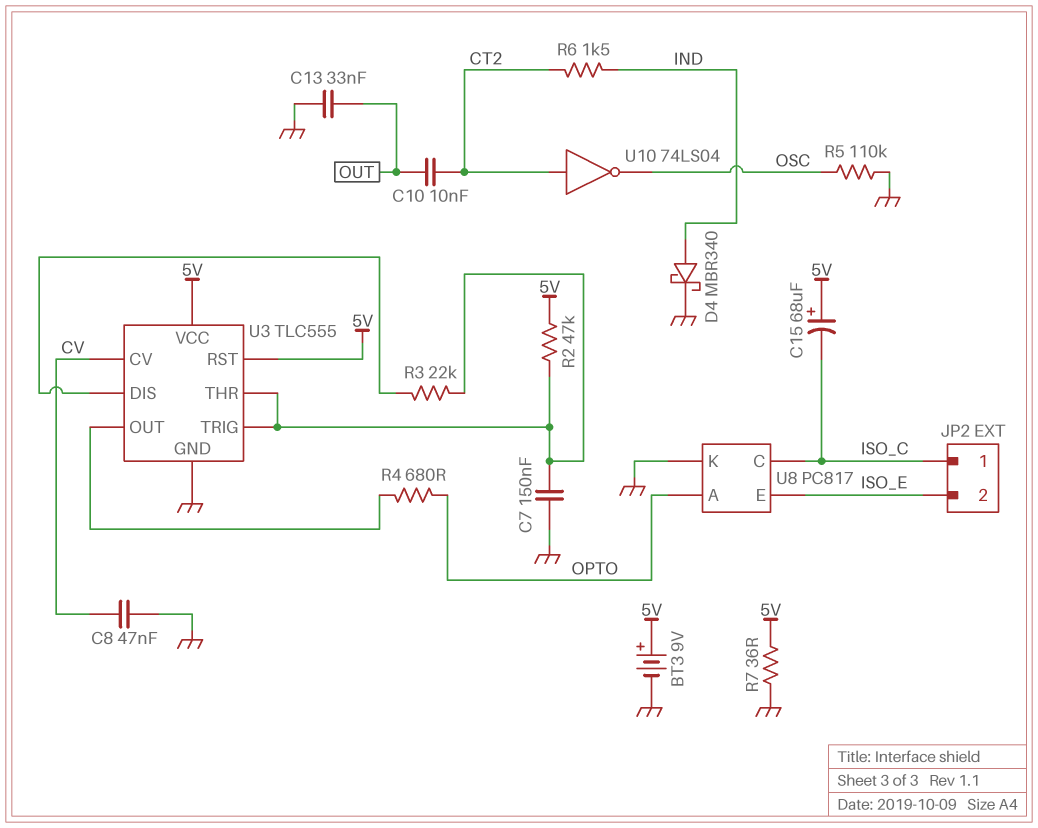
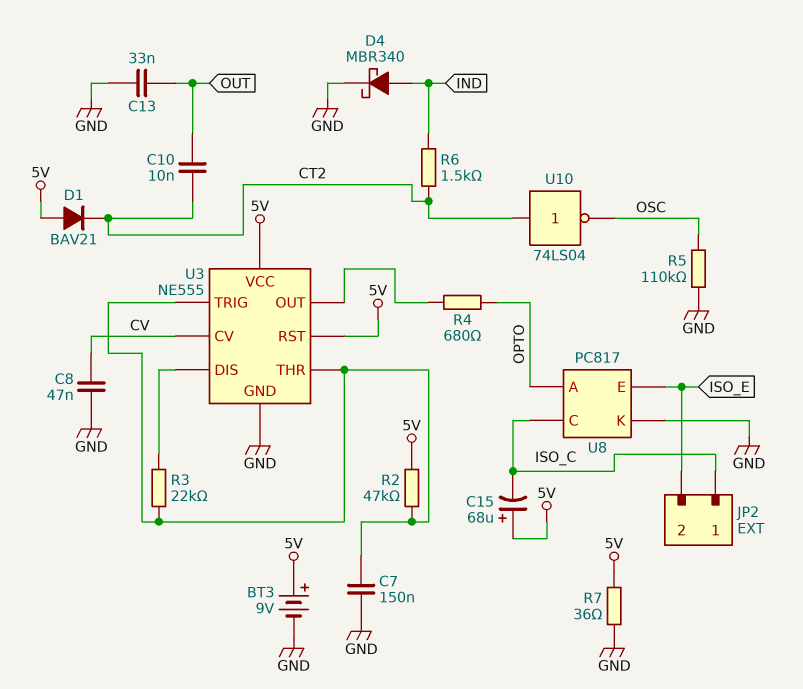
D1: none -> diode BAV21 (A 5V, K CT2)
U3: TLC555 -> NE555

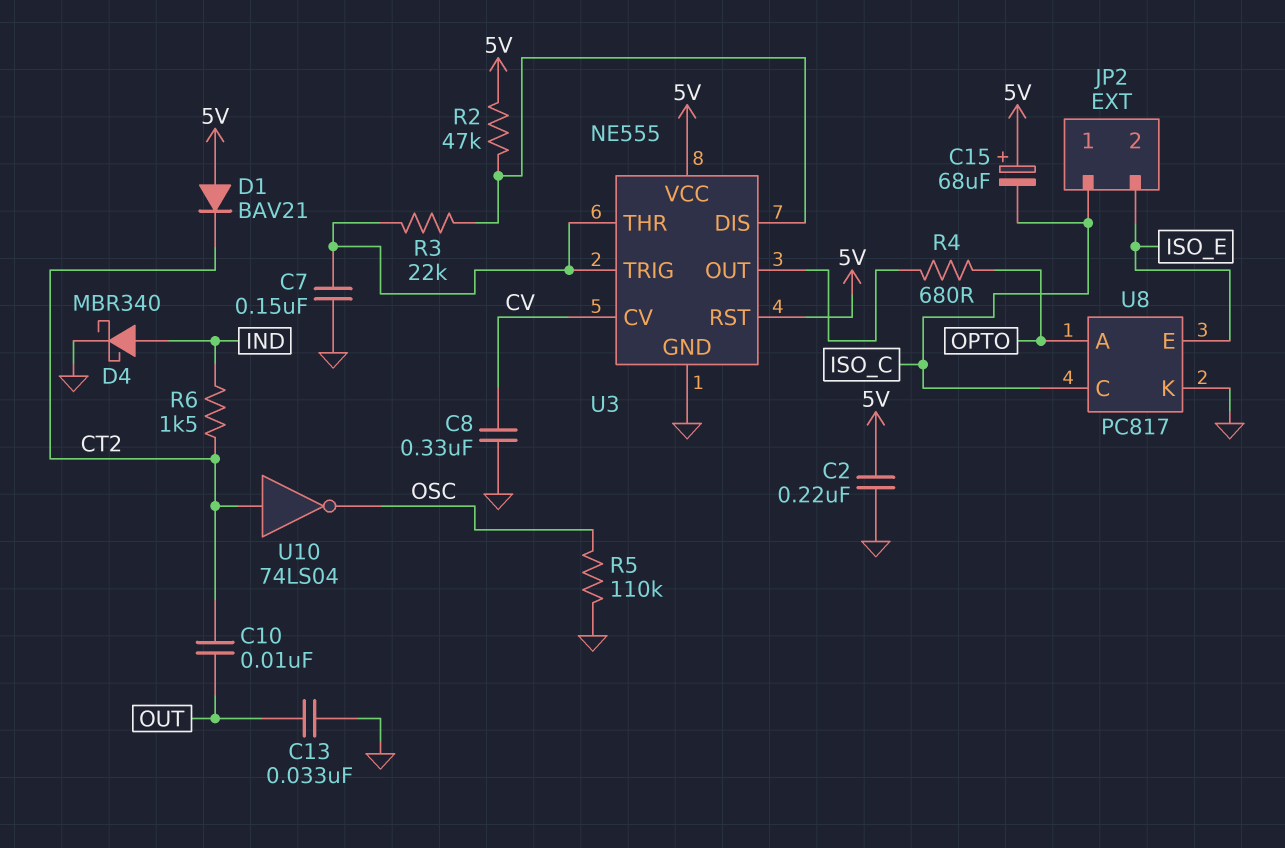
BT3: 9V (plus 5V, minus GND) -> none
C2: none -> 220nF (5V, GND)
C8: 47nF (CV, GND) -> 330nF (CV, GND)
R2: 47k (5V, U3/THR) -> 47k (5V, U3/DIS)
R7: 36 (5V, GND) -> none

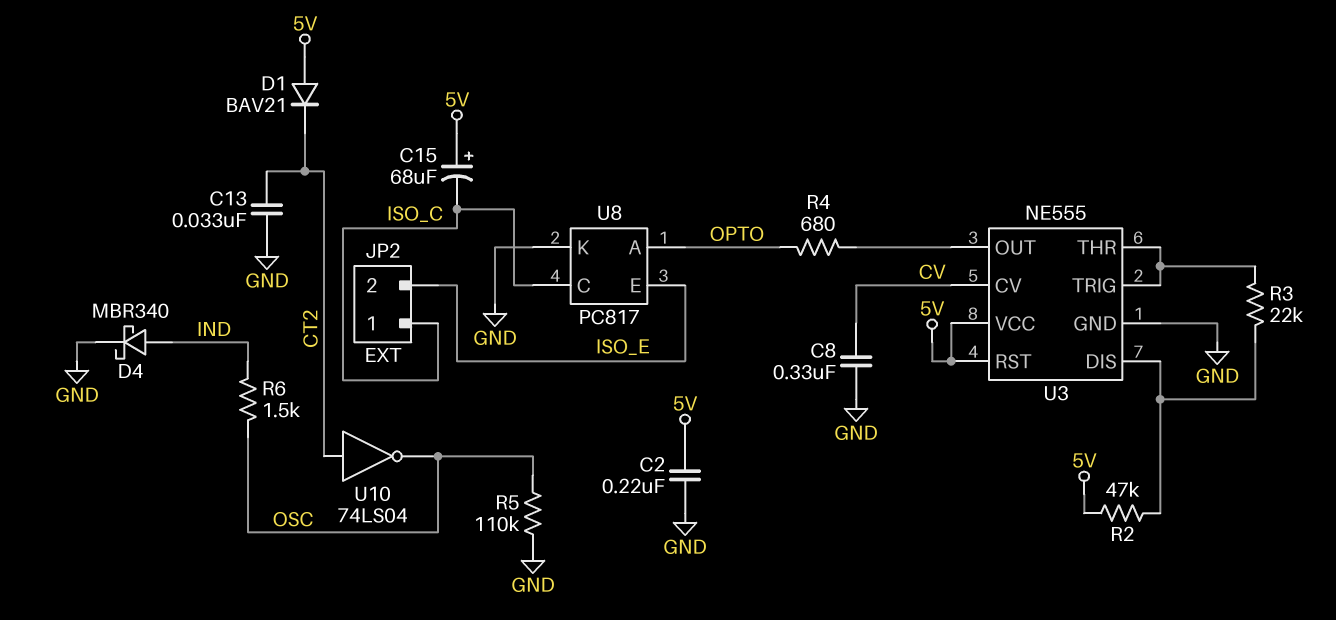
C7: 150nF (GND, U3/THR) -> none
C10: 10nF (CT2, OUT) -> none
C13: 33nF (GND, OUT) -> 33nF (CT2, GND)
R6: 1.5k (CT2, IND) -> 1.5k (IND, OSC)

